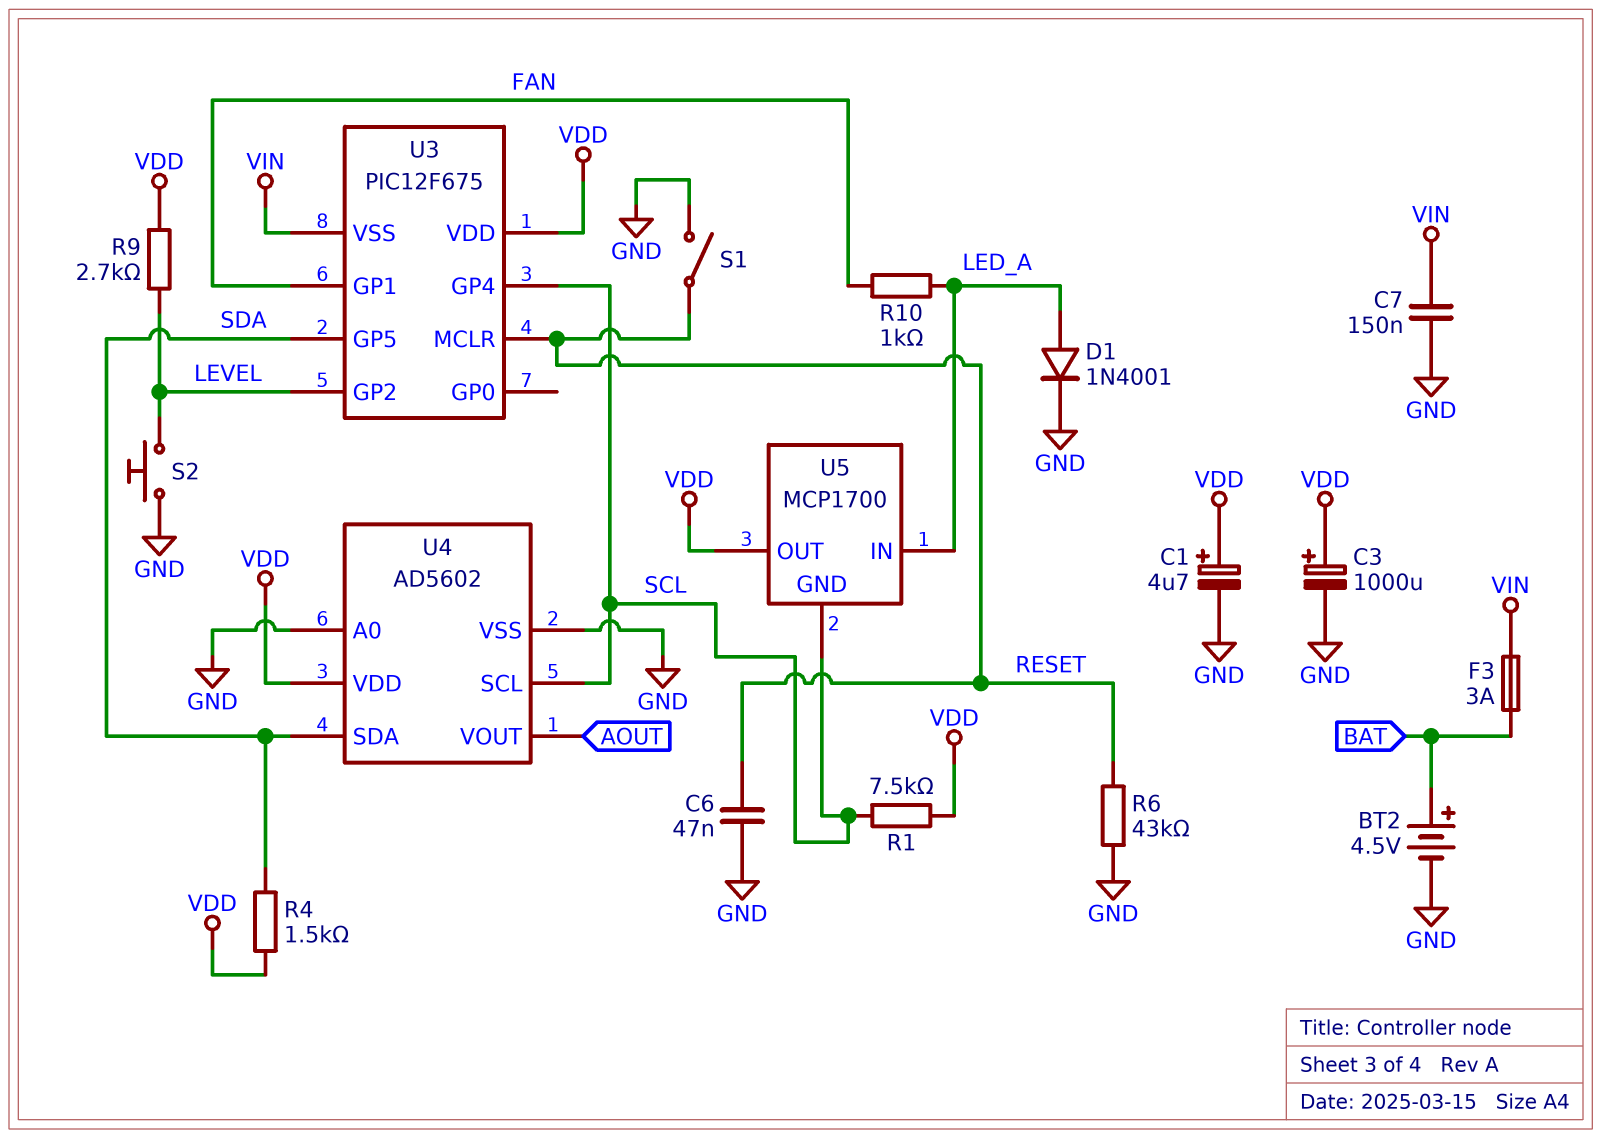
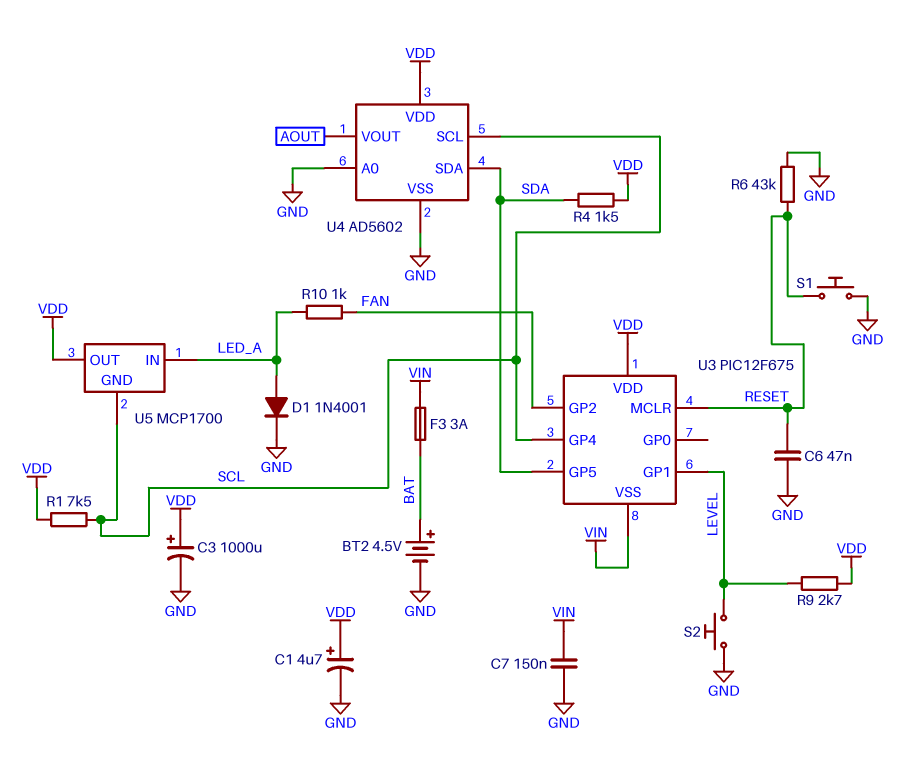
S1: switch (GND, RESET) -> button (GND, RESET)
U3 pin GP1: FAN -> LEVEL
U3 pin GP2: LEVEL -> FAN

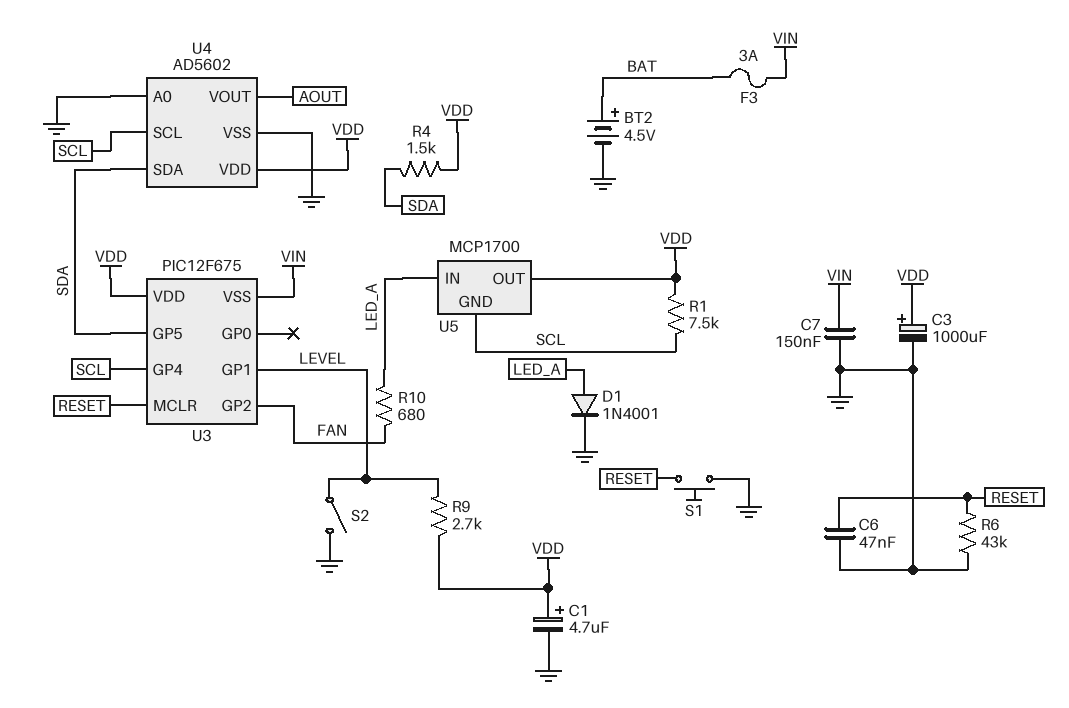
R10: 1k (FAN, LED_A) -> 680 (FAN, LED_A)
S2: button (GND, LEVEL) -> switch (GND, LEVEL)

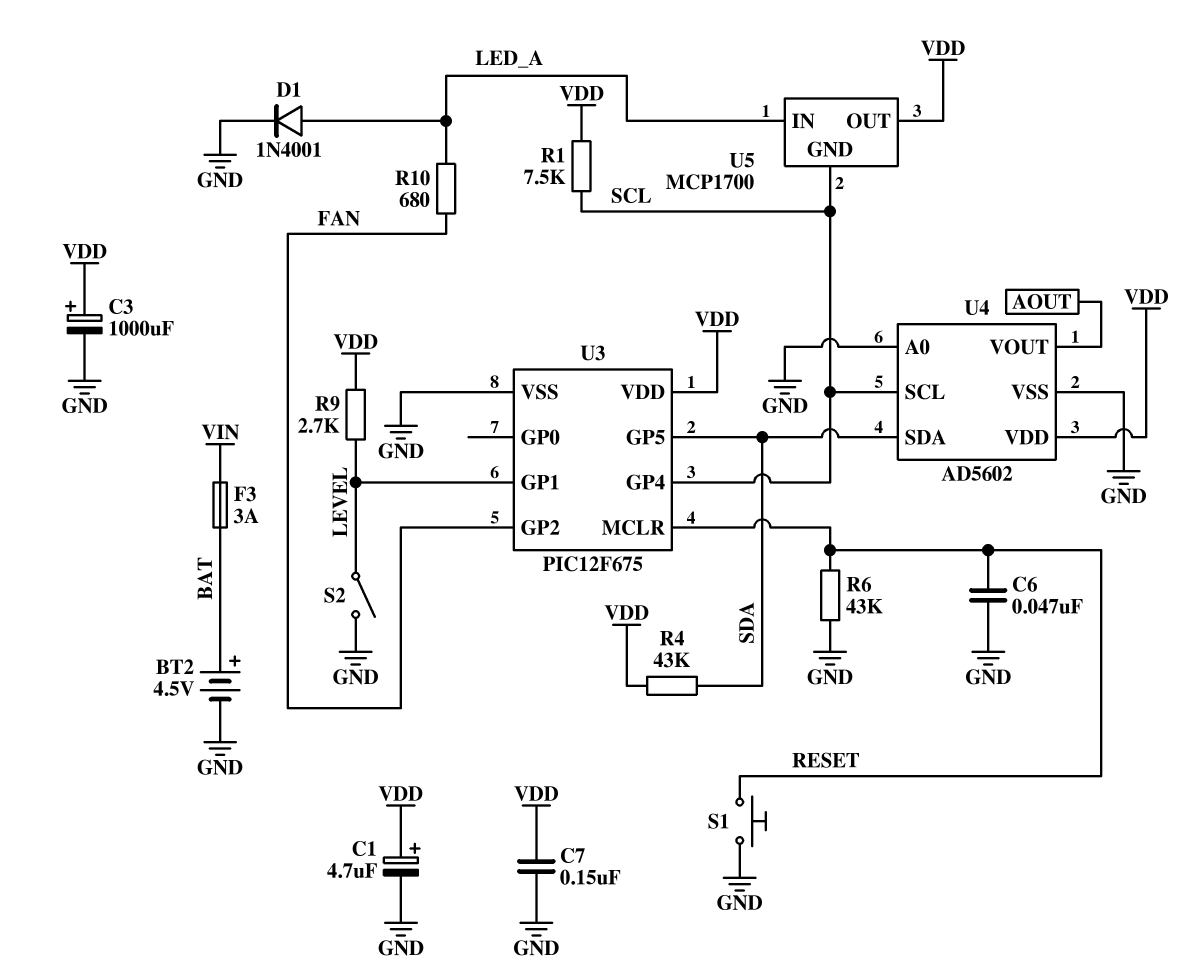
C7: 150nF (GND, VIN) -> 150nF (GND, VDD)
R4: 1.5k (SDA, VDD) -> 43k (SDA, VDD)
U3 pin VSS: VIN -> GND

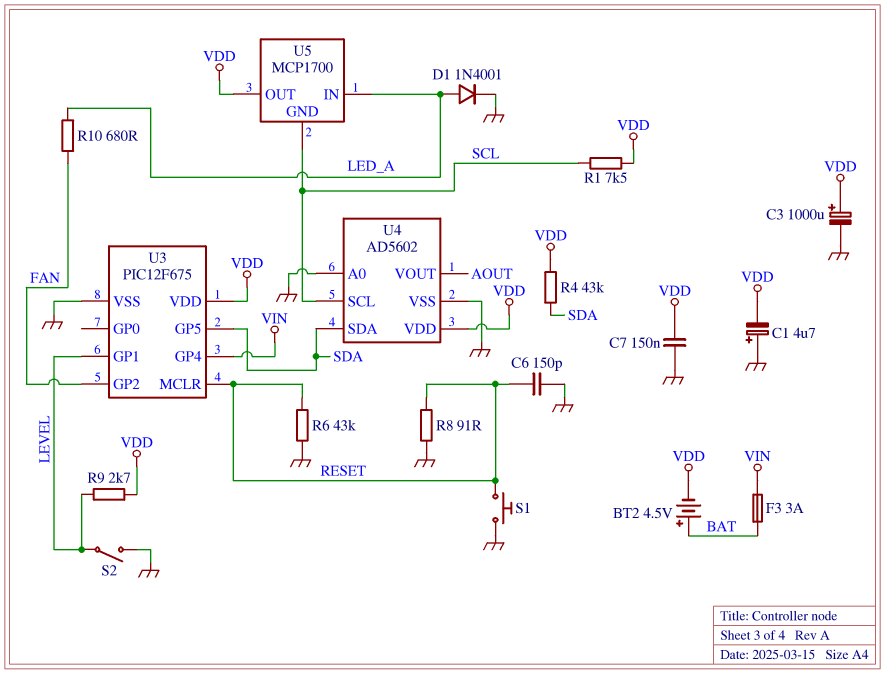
BT2: 4.5V (plus BAT, minus GND) -> 4.5V (plus BAT, minus VDD)
C1: 4.7uF (plus VDD, minus GND) -> 4.7uF (plus GND, minus VDD)
C6: 47nF (GND, RESET) -> 150pF (GND, RESET)
R8: none -> 91 (GND, RESET)
U3 pin GP4: SCL -> VIN

